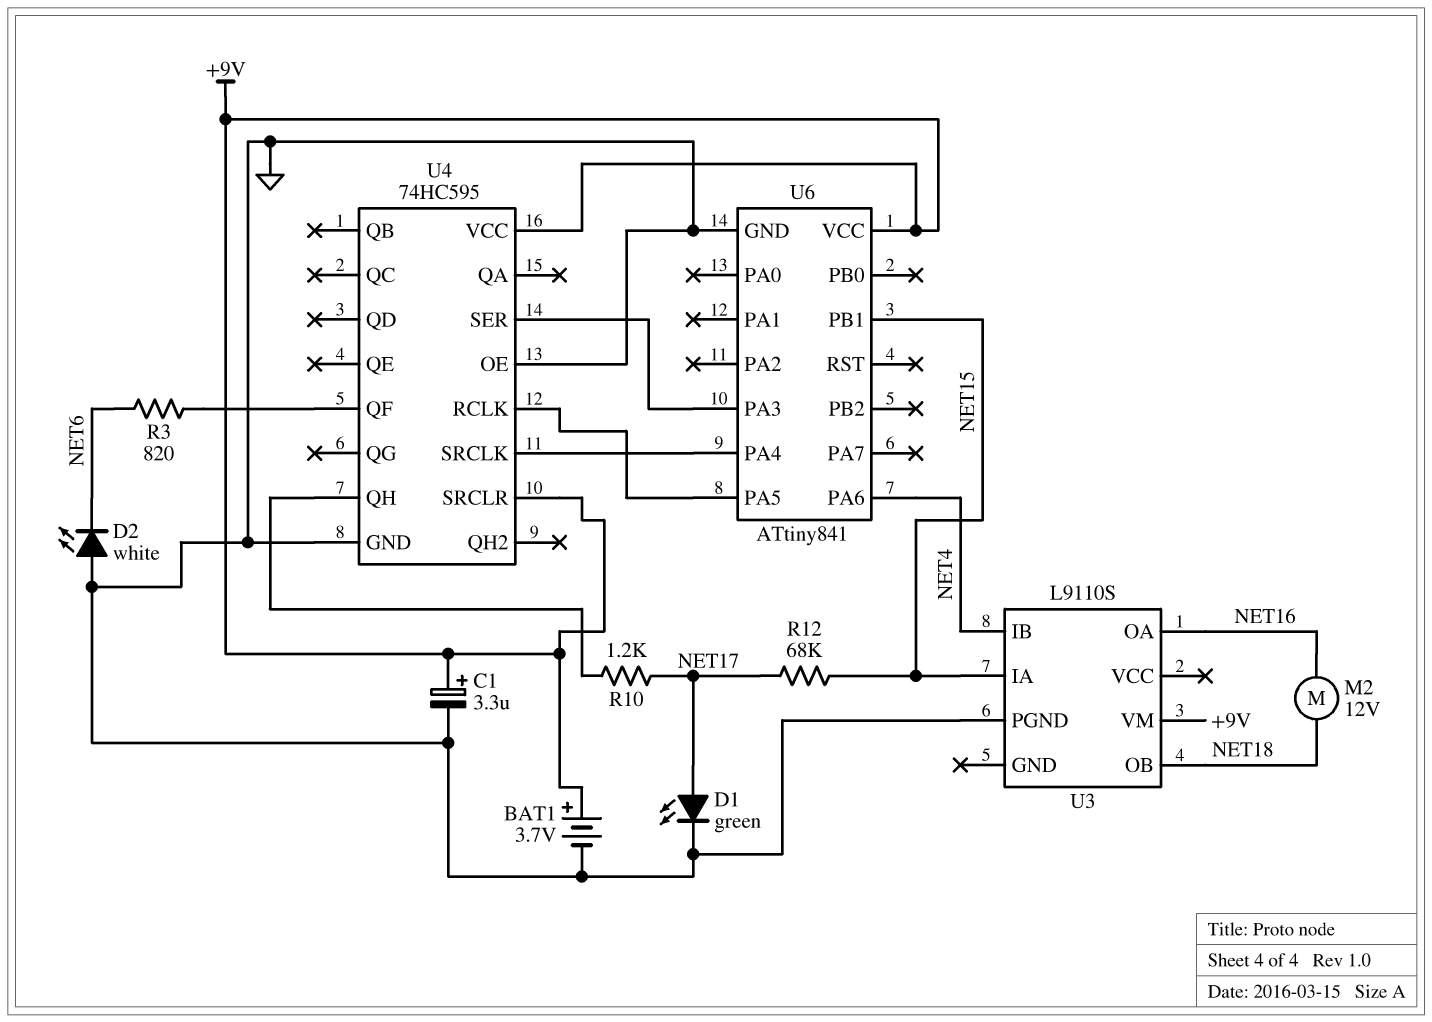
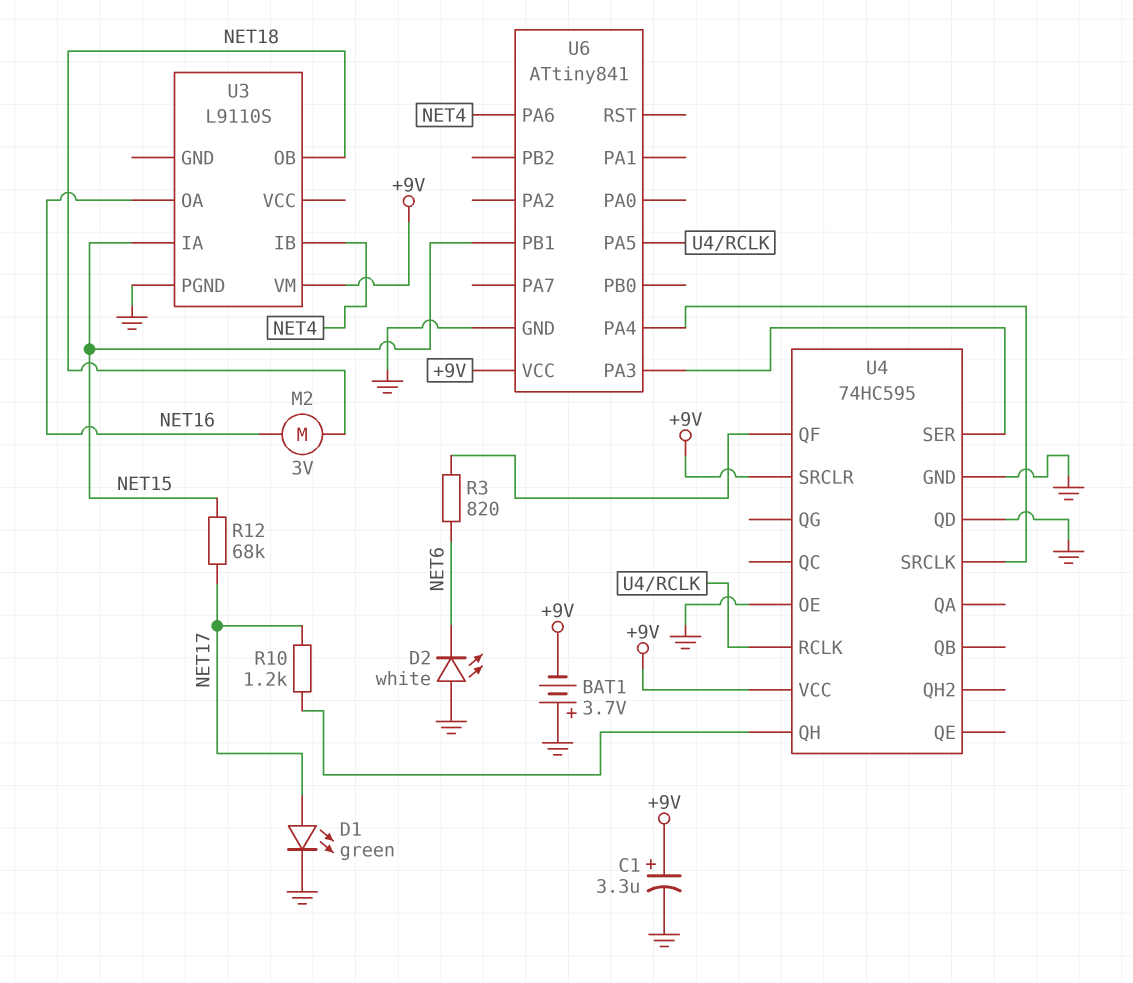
BAT1: 3.7V (plus +9V, minus GND) -> 3.7V (plus GND, minus +9V)
M2: motor 12V (NET16, NET18) -> motor 3V (NET16, NET18)
U4 pin QD: none -> GND

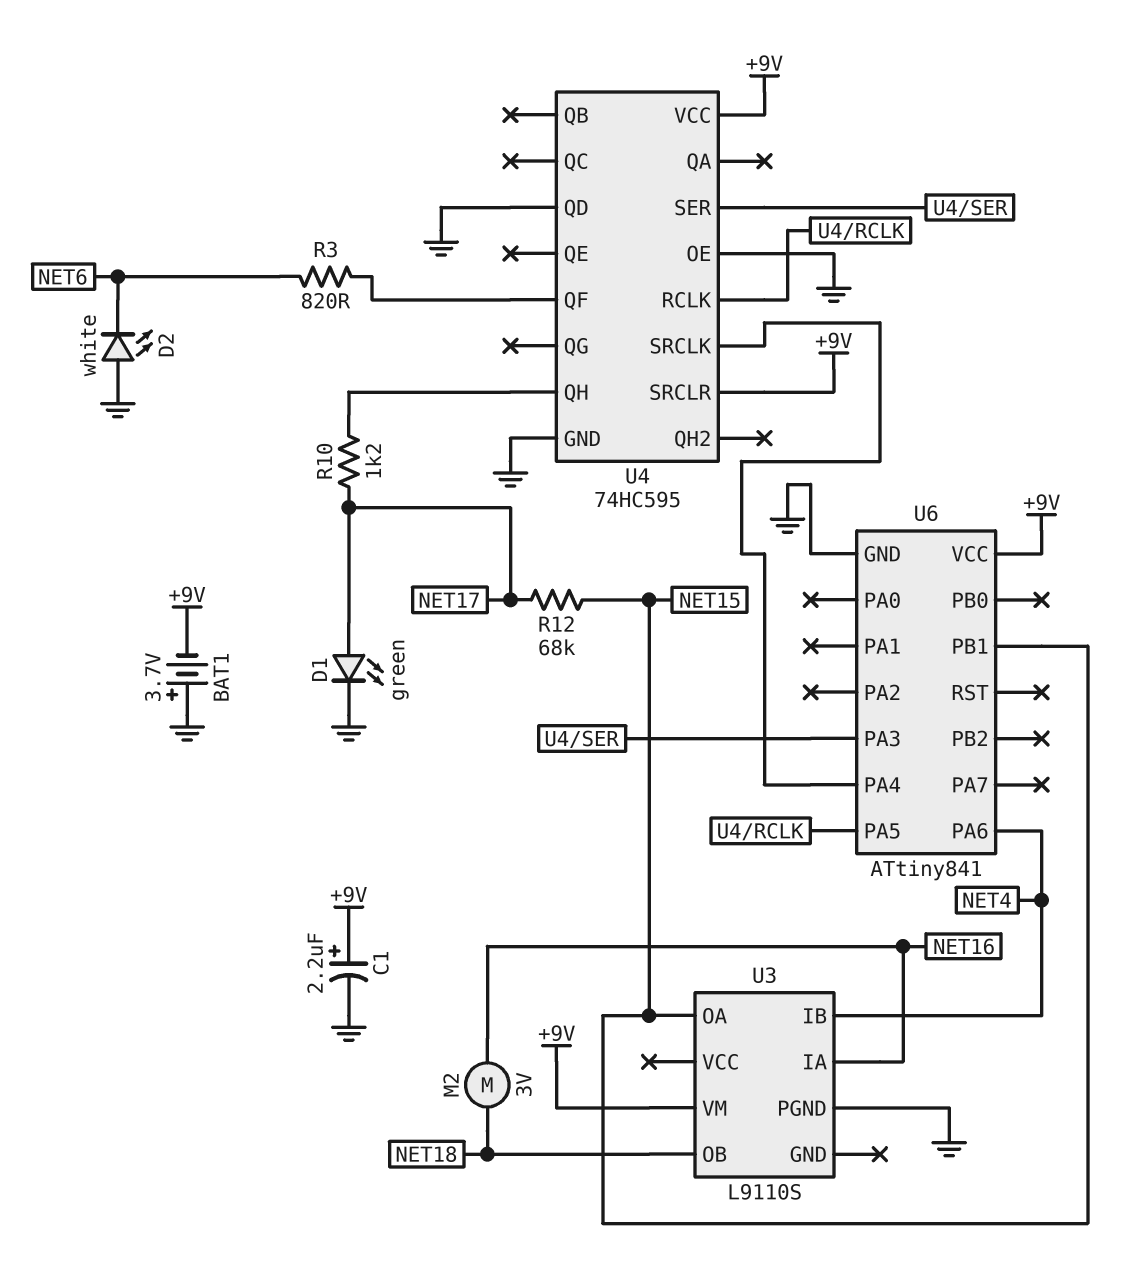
C1: 3.3uF (plus +9V, minus GND) -> 2.2uF (plus +9V, minus GND)
U3 pin IA: NET15 -> NET16
U3 pin OA: NET16 -> NET15

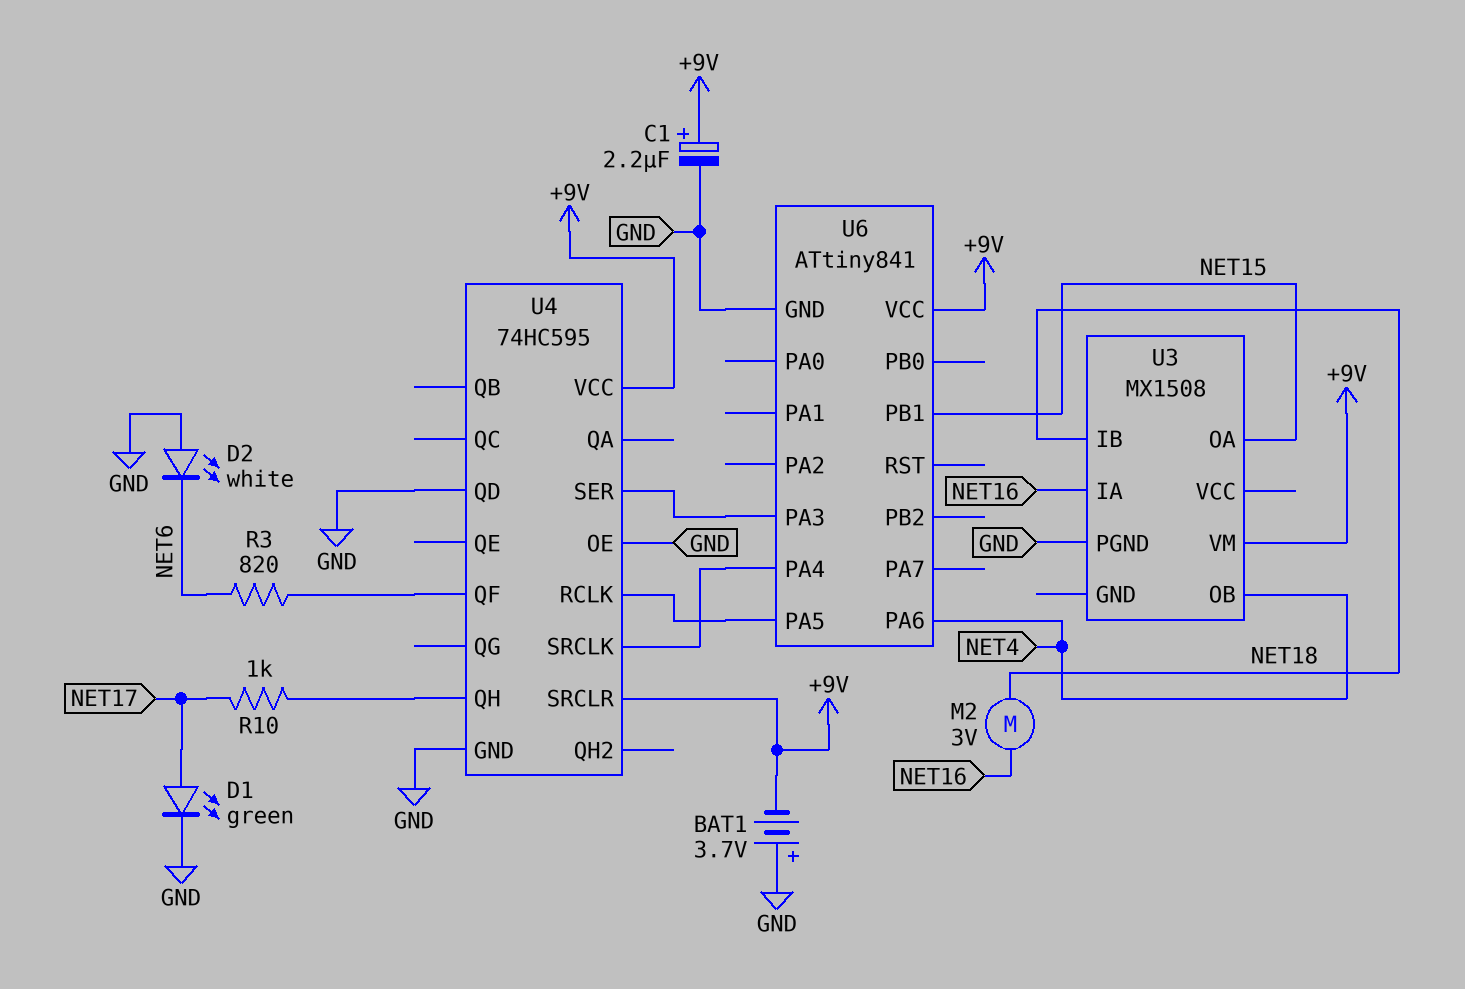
R10: 1.2k (NET17, U4/QH) -> 1k (NET17, U4/QH)
R12: 68k (NET15, NET17) -> none
U3: L9110S -> MX1508
U3 pin IB: NET4 -> NET18
U3 pin OB: NET18 -> NET4

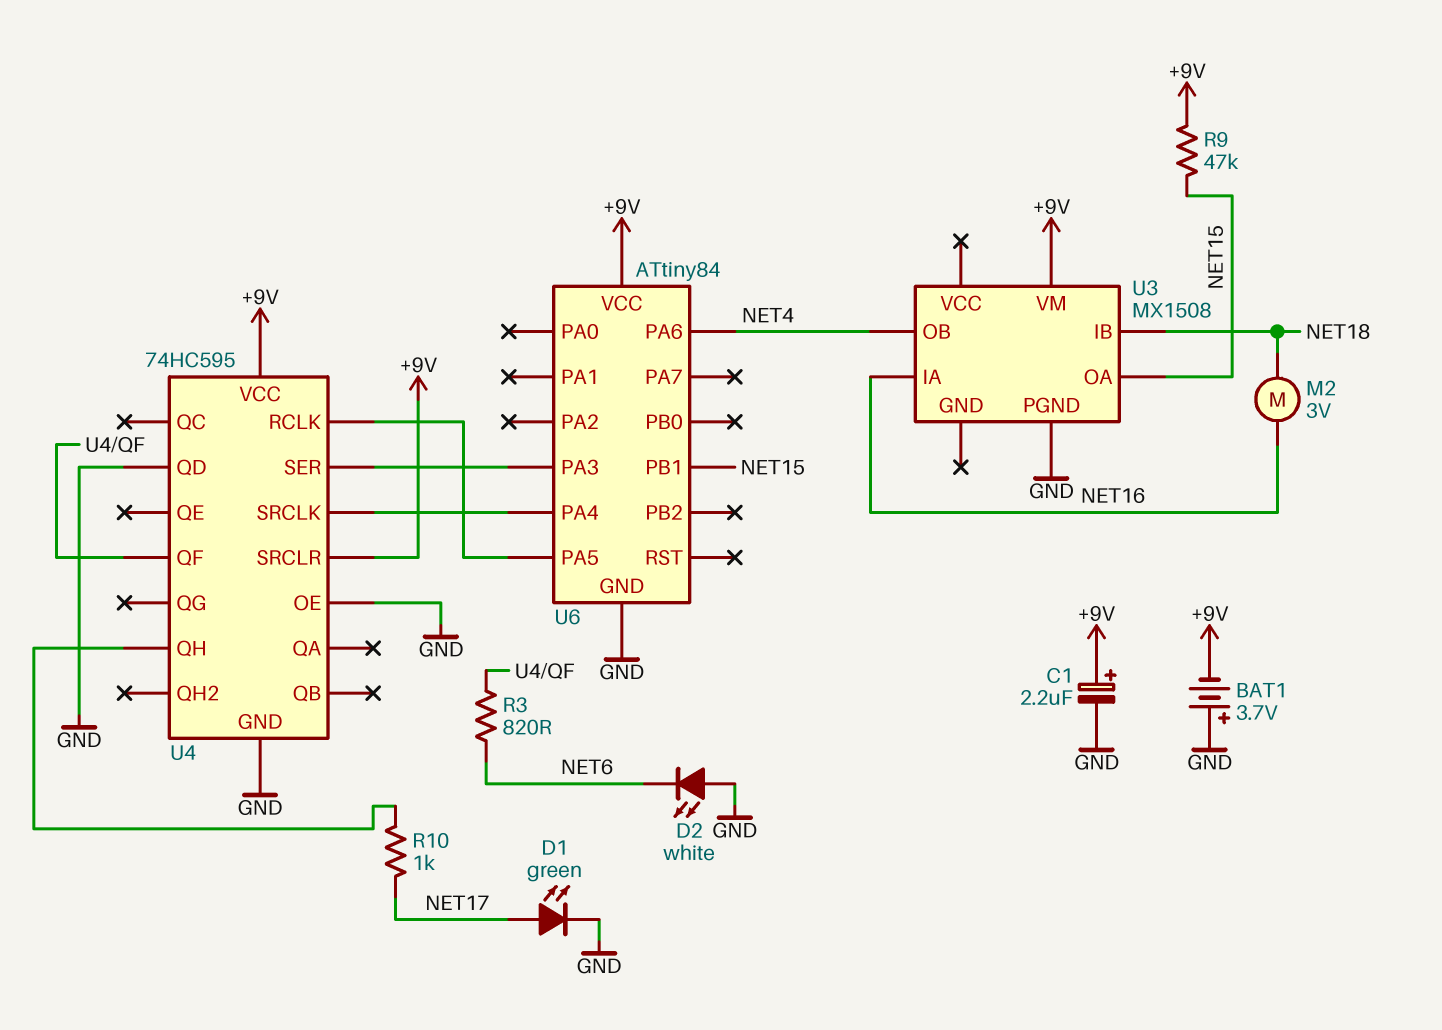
R9: none -> 47k (+9V, NET15)
U6: ATtiny841 -> ATtiny84

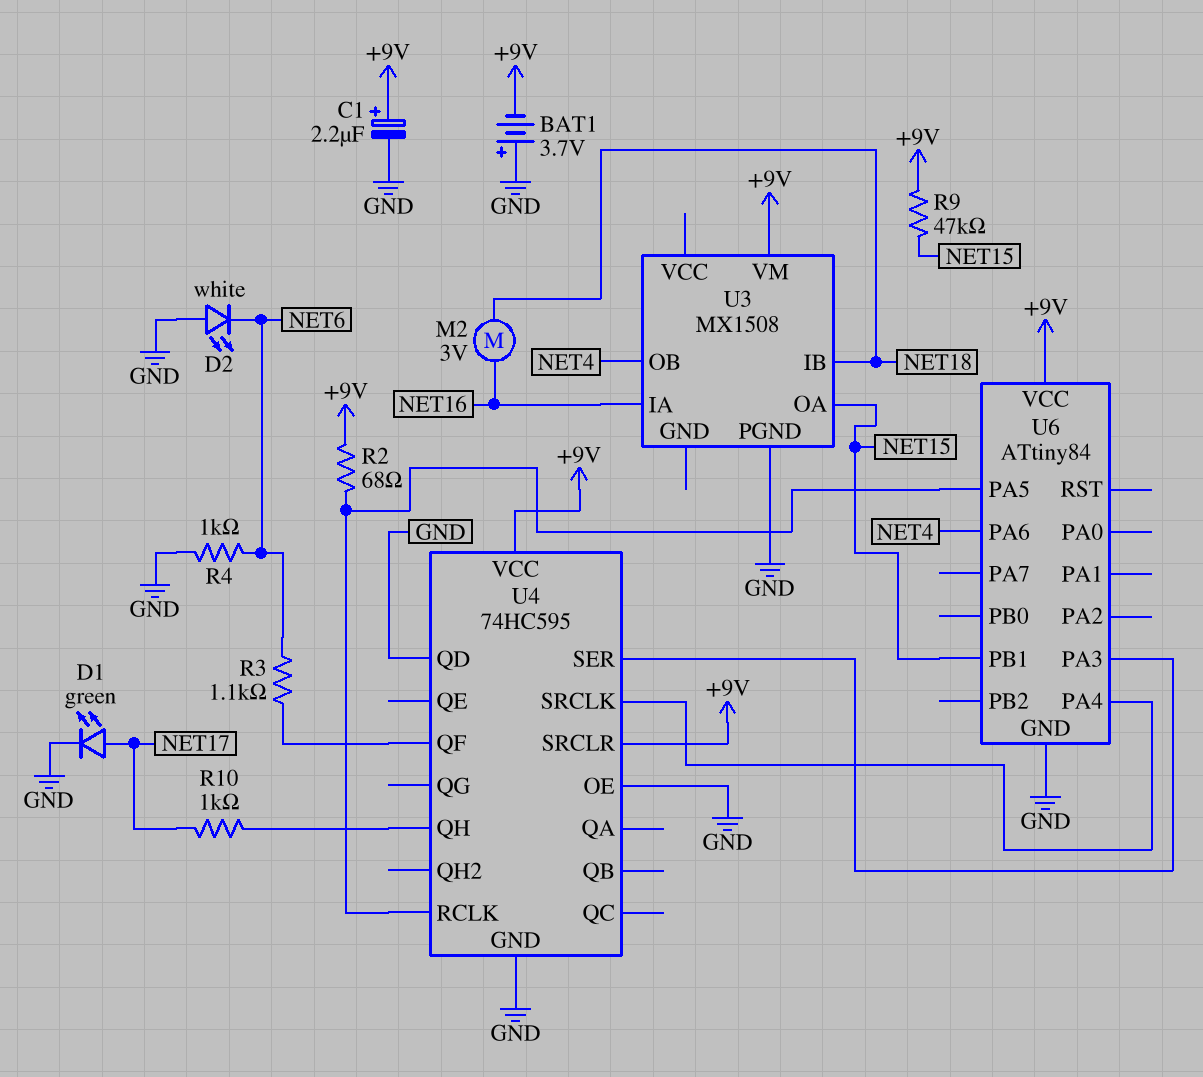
R2: none -> 68 (+9V, U4/RCLK)
R3: 820 (NET6, U4/QF) -> 1.1k (NET6, U4/QF)
R4: none -> 1k (GND, NET6)

